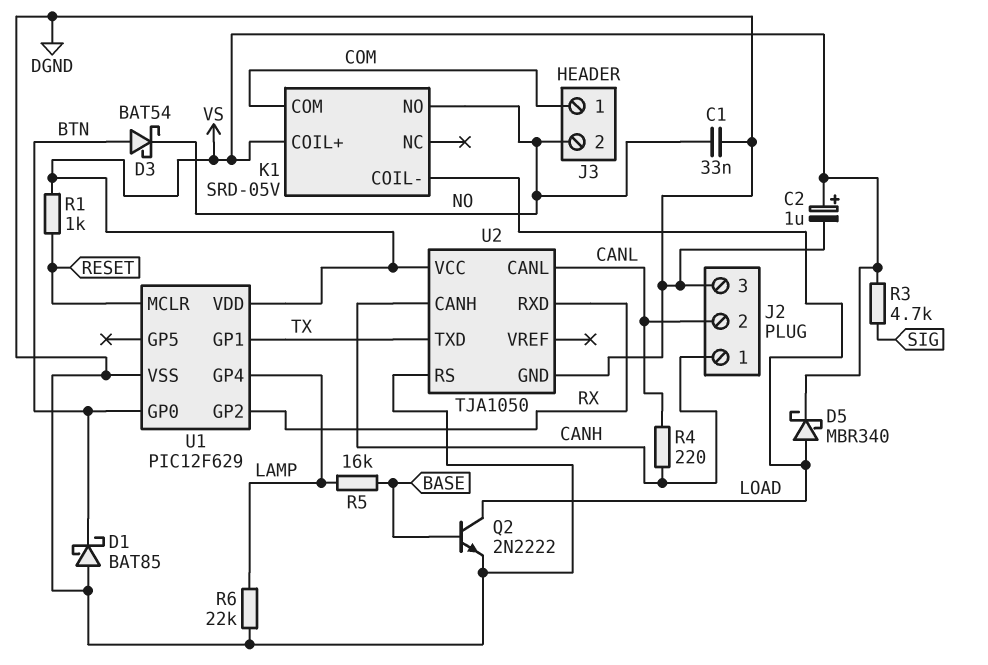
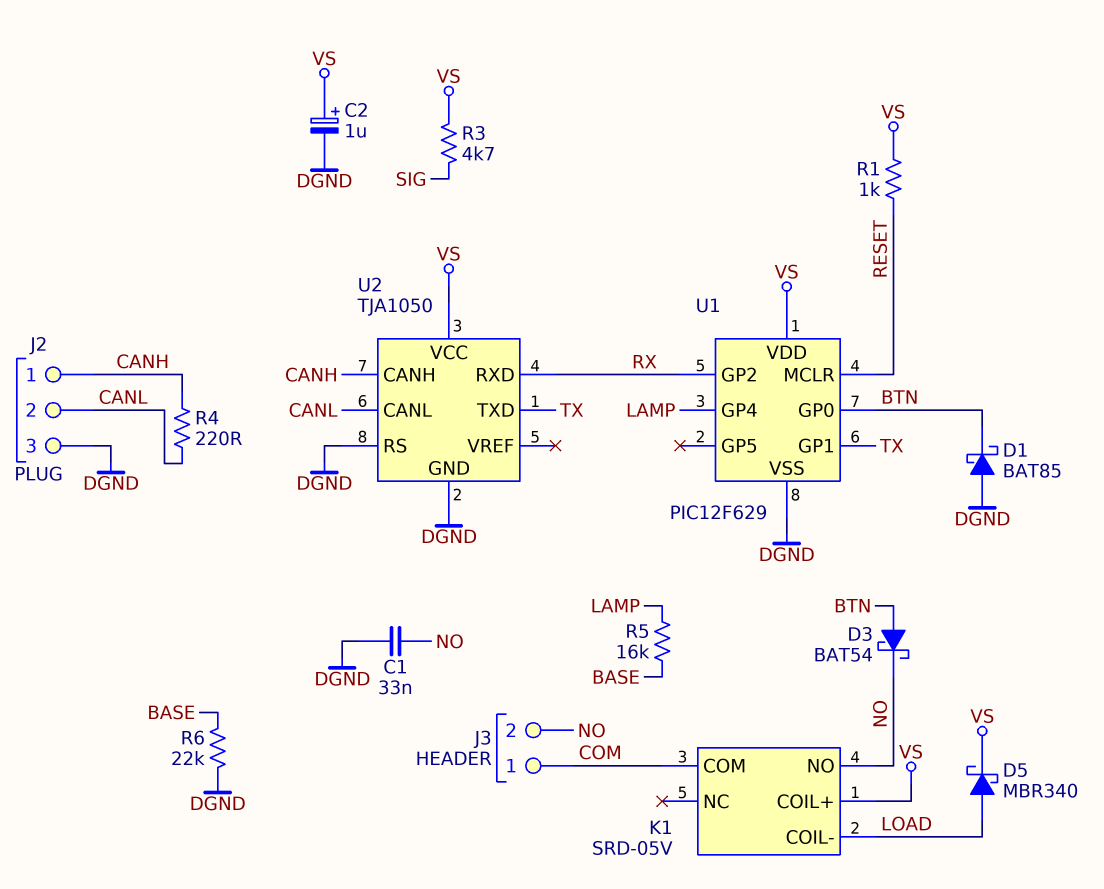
Q2: NPN 2N2222 (B BASE, C LOAD, E DGND) -> none
R6: 22k (DGND, LAMP) -> 22k (BASE, DGND)

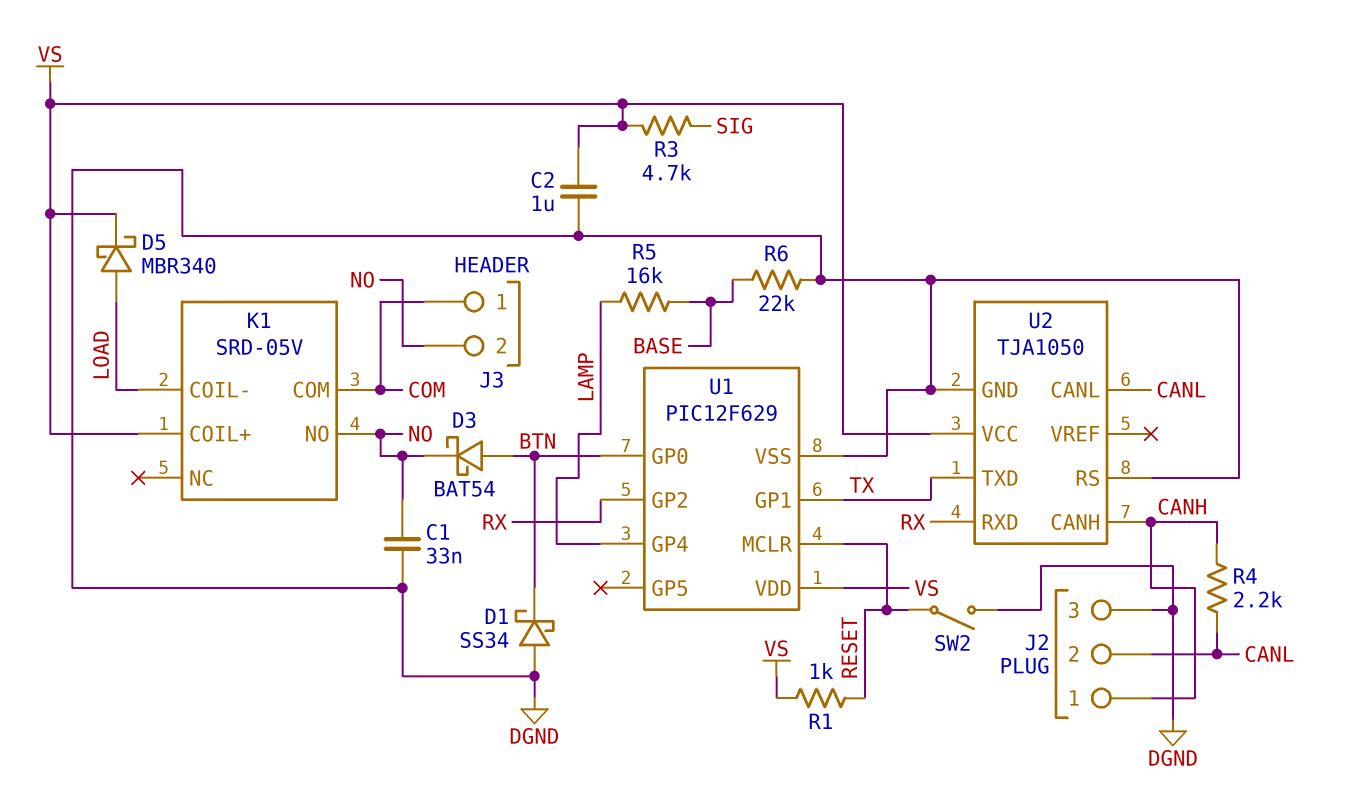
C2: 1uF (plus VS, minus DGND) -> 1uF (DGND, VS)
D1: schottky BAT85 (A DGND, K BTN) -> schottky SS34 (A DGND, K BTN)
R4: 220 (CANH, CANL) -> 2.2k (CANH, CANL)
SW2: none -> switch (DGND, RESET)

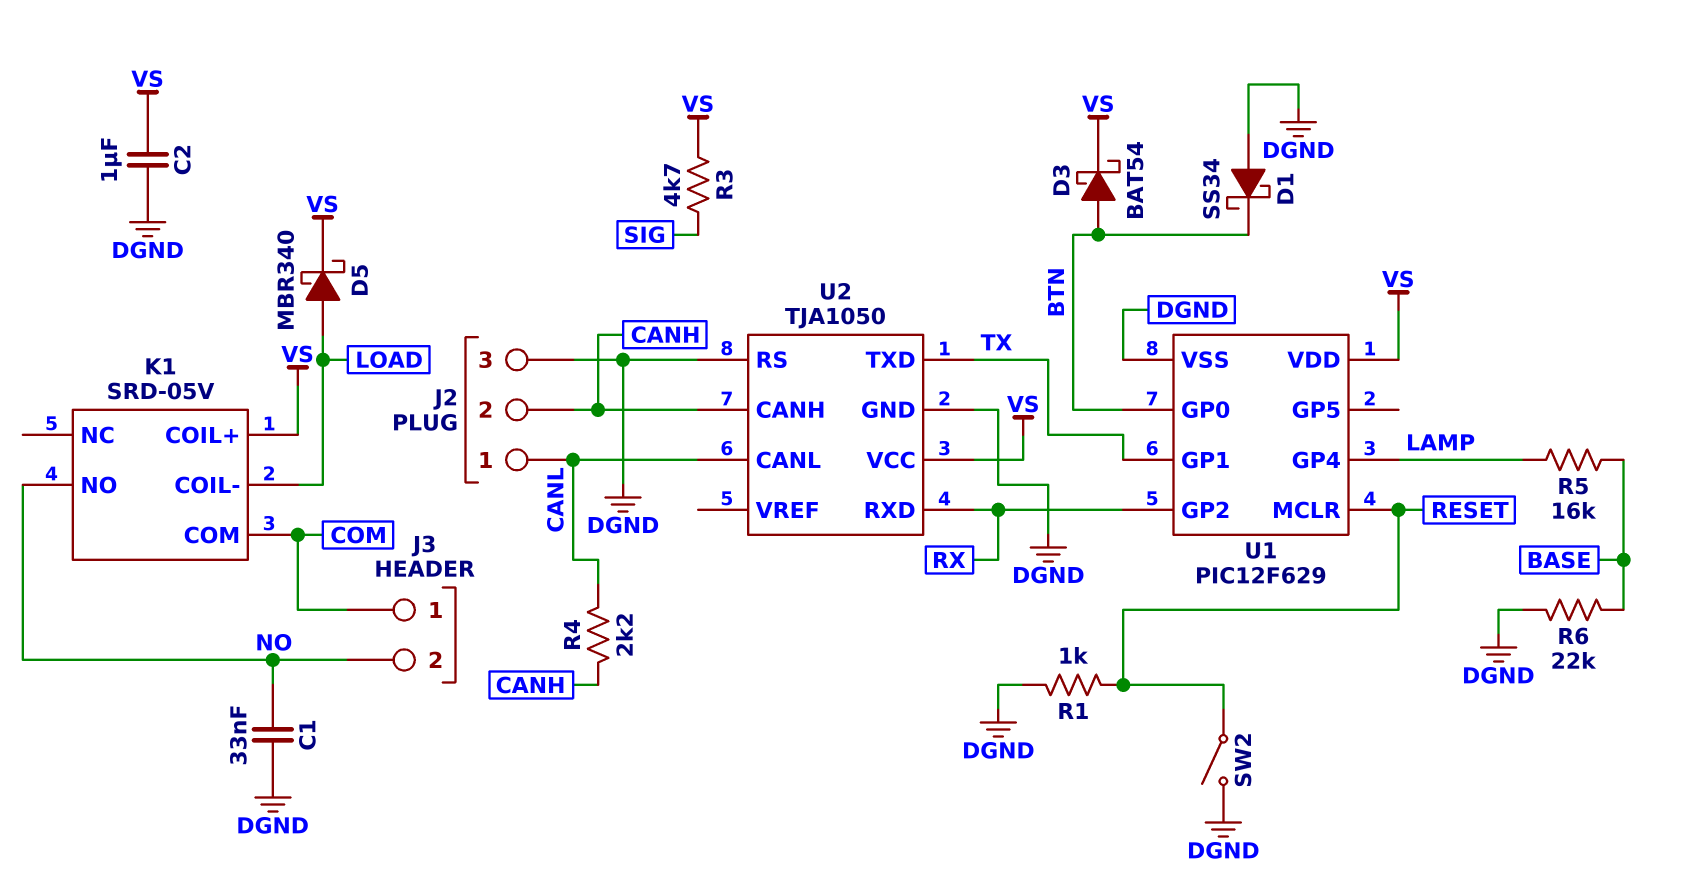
D3: schottky BAT54 (A BTN, K NO) -> schottky BAT54 (A BTN, K VS)
J2 pin 1: CANH -> CANL
J2 pin 2: CANL -> CANH
R1: 1k (RESET, VS) -> 1k (DGND, RESET)

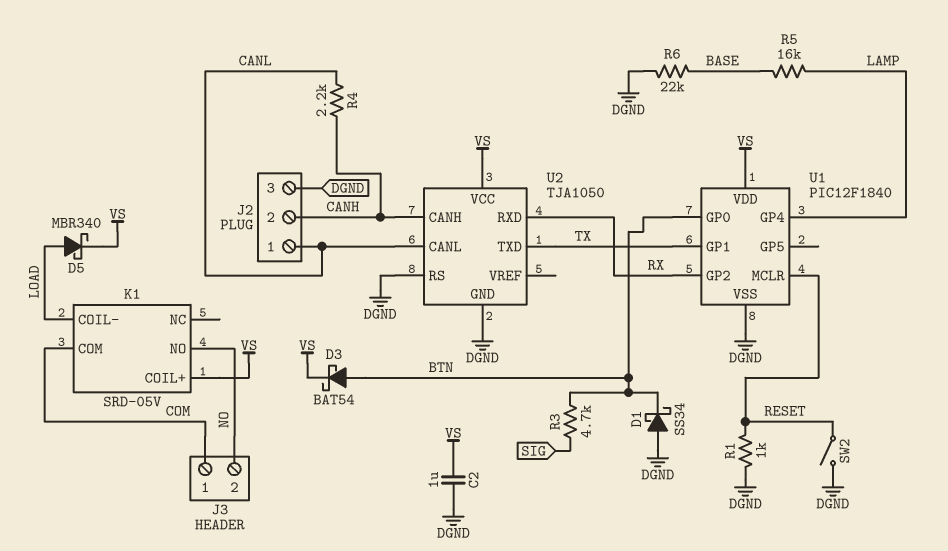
C1: 33nF (DGND, NO) -> none
R3: 4.7k (SIG, VS) -> 4.7k (BTN, SIG)
U1: PIC12F629 -> PIC12F1840

